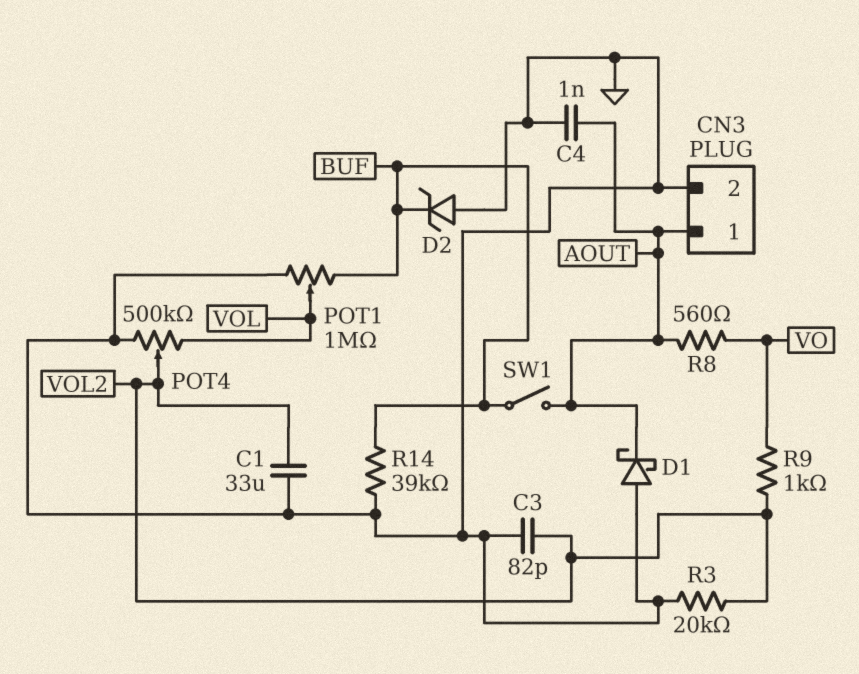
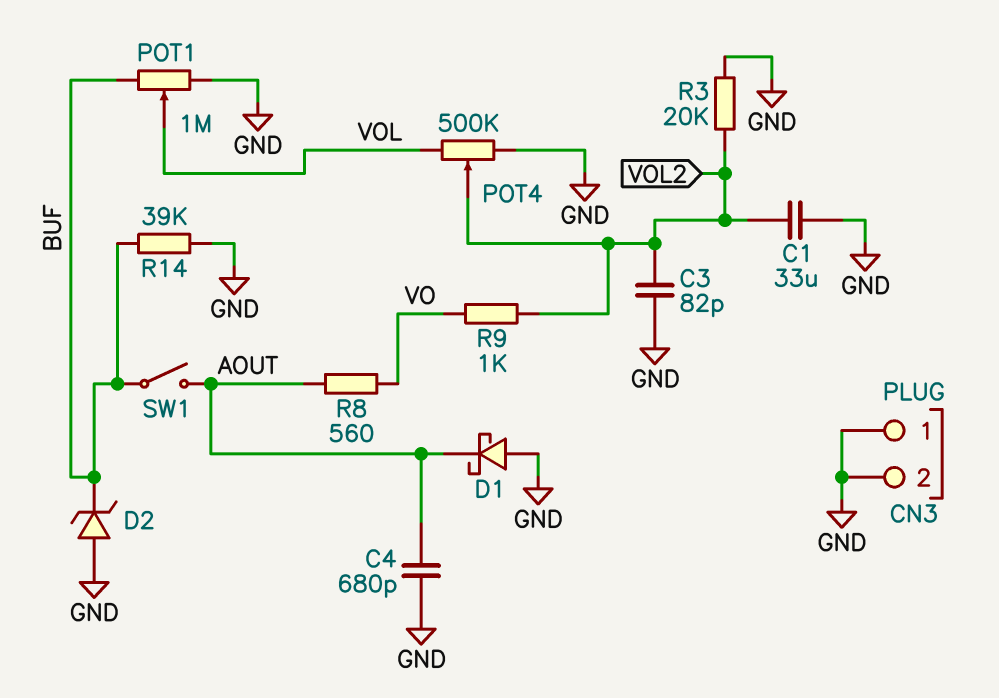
C4: 1nF (AOUT, GND) -> 680pF (AOUT, GND)
CN3 pin 1: AOUT -> GND

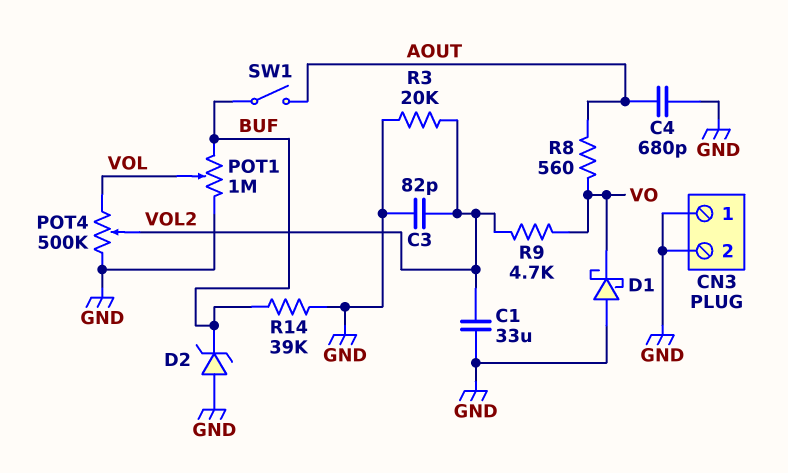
D1: schottky (A GND, K AOUT) -> schottky (A GND, K VO)
R9: 1k (VO, VOL2) -> 4.7k (VO, VOL2)

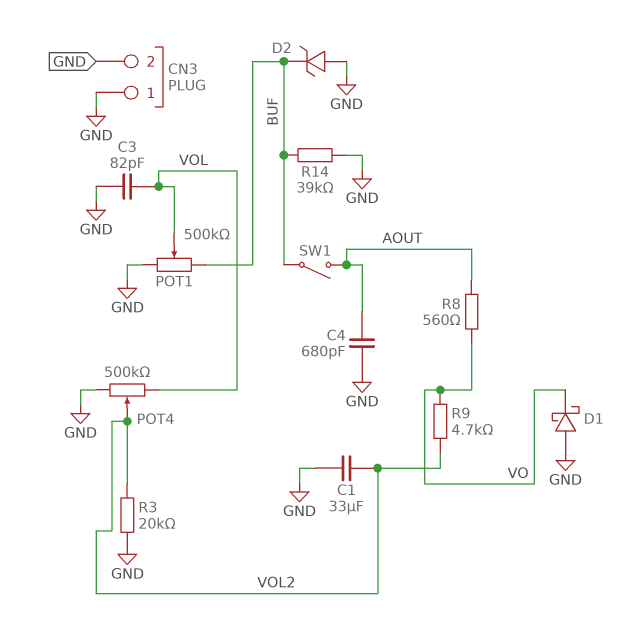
C3: 82pF (GND, VOL2) -> 82pF (GND, VOL)
POT1: 1M (BUF, GND, wiper VOL) -> 500k (BUF, GND, wiper VOL)

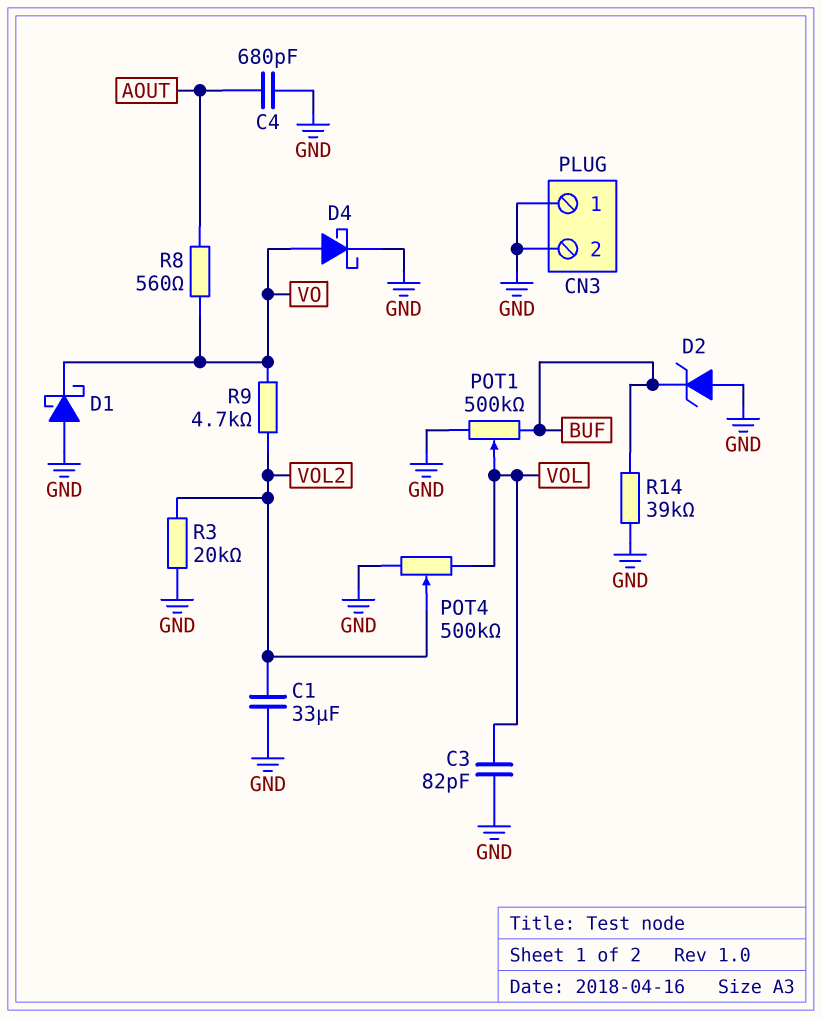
D4: none -> schottky (A VO, K GND)
SW1: switch (AOUT, BUF) -> none

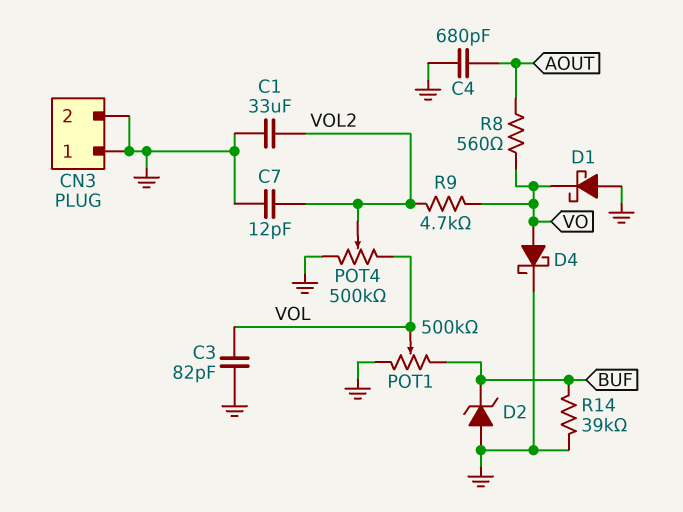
C7: none -> 12pF (GND, VOL2)
R3: 20k (GND, VOL2) -> none

